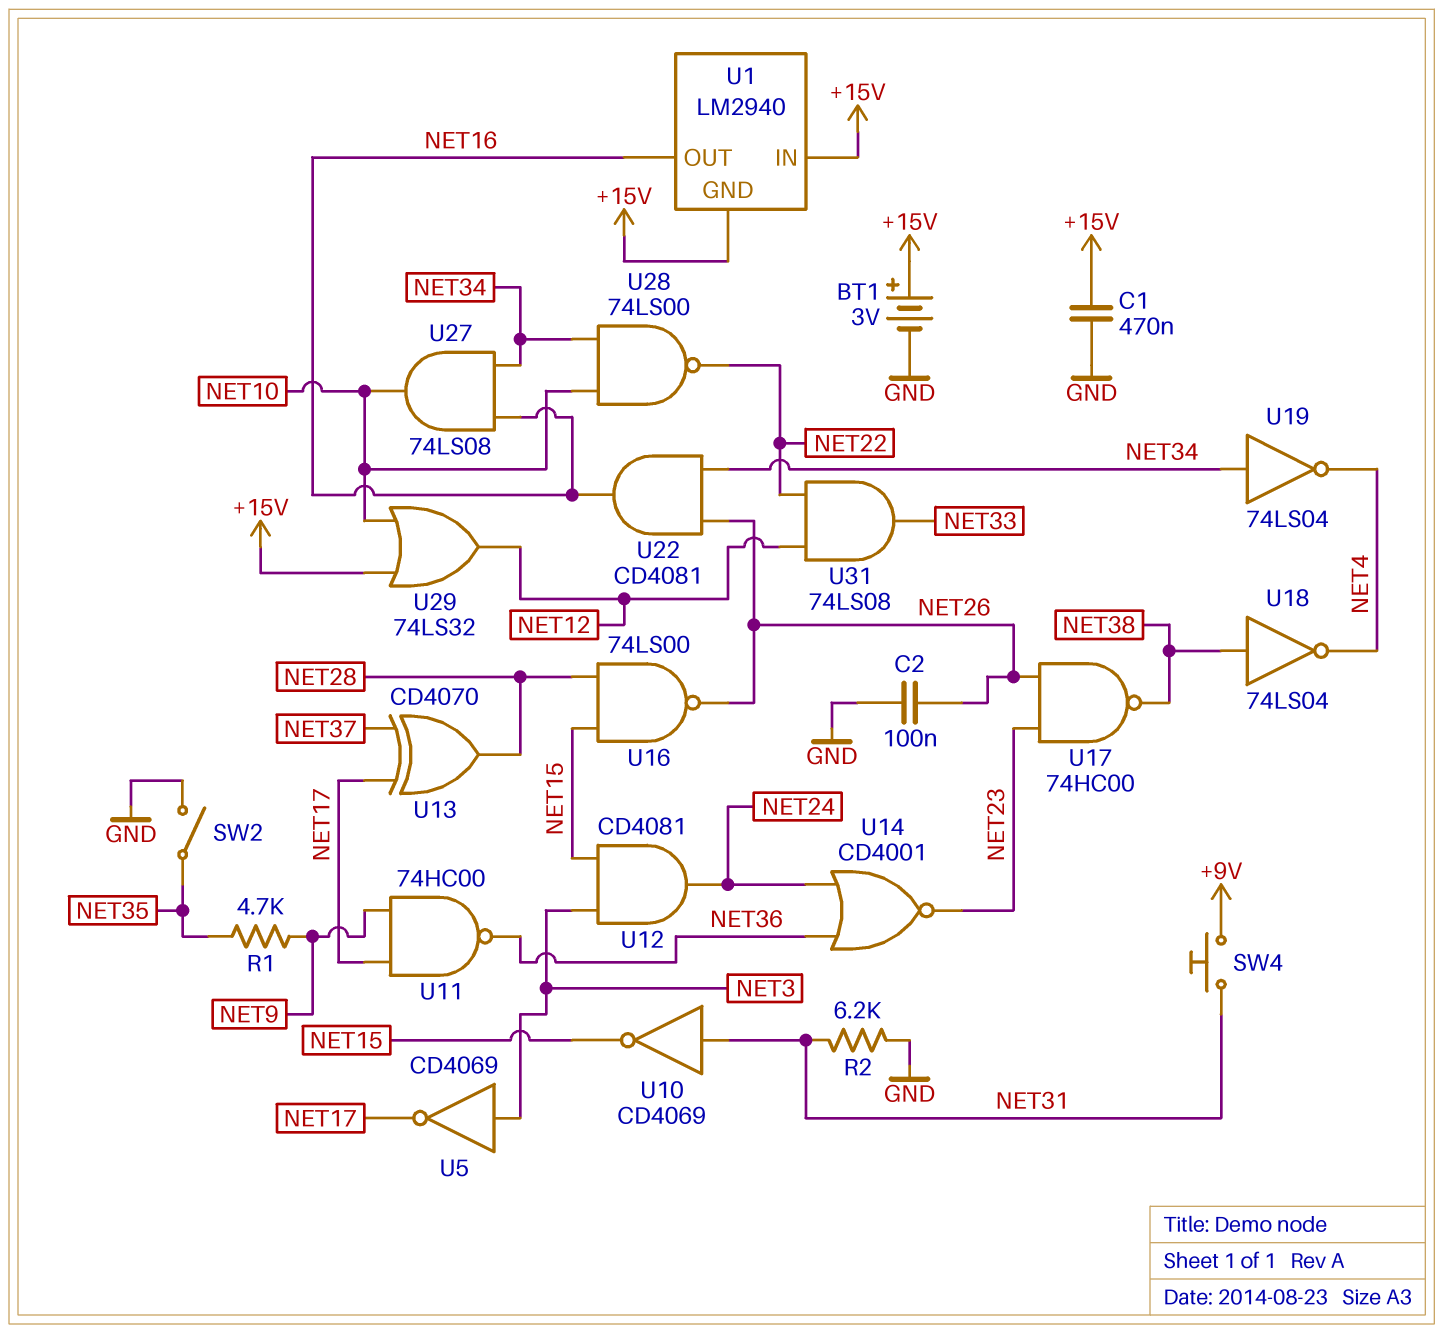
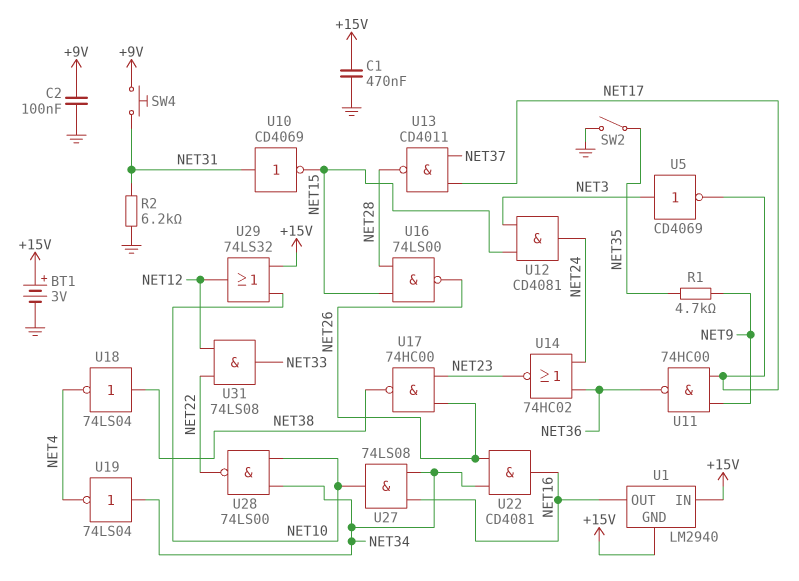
C2: 100nF (GND, NET26) -> 100nF (+9V, GND)
U13: XOR CD4070 (in NET17, in NET37, out NET28) -> NAND CD4011 (in NET17, in NET37, out NET28)
U14: NOR CD4001 (in NET24, in NET36, out NET23) -> NOR 74HC02 (in NET24, in NET36, out NET23)

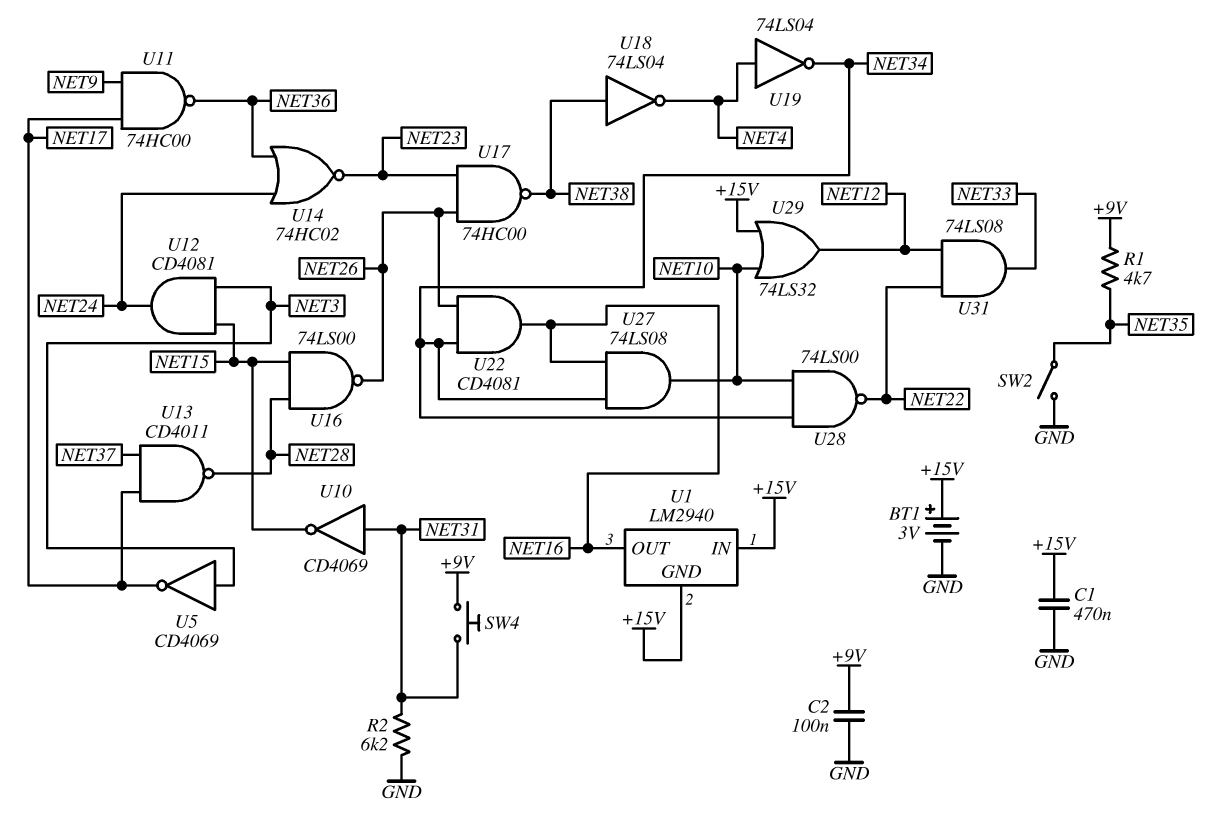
R1: 4.7k (NET9, NET35) -> 4.7k (+9V, NET35)
U19: NOT 74LS04 (in NET34, out NET4) -> NOT 74LS04 (in NET4, out NET34)

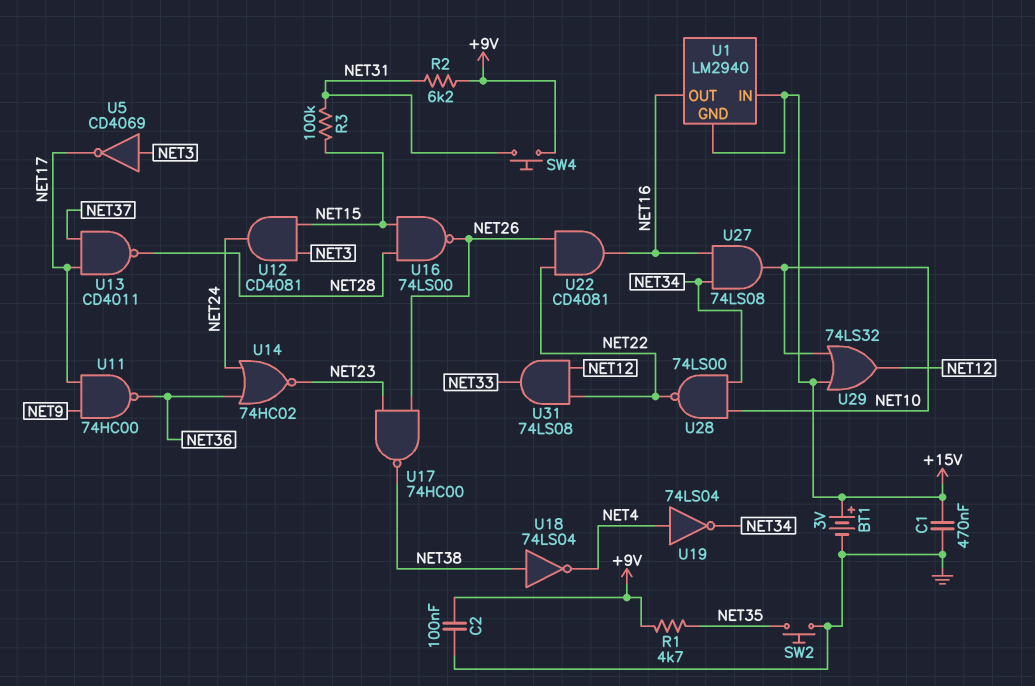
R2: 6.2k (GND, NET31) -> 6.2k (+9V, NET31)
R3: none -> 100k (NET15, NET31)
SW2: switch (GND, NET35) -> button (GND, NET35)
U10: NOT CD4069 (in NET31, out NET15) -> none
U22: AND CD4081 (in NET26, in NET34, out NET16) -> AND CD4081 (in NET22, in NET26, out NET16)

